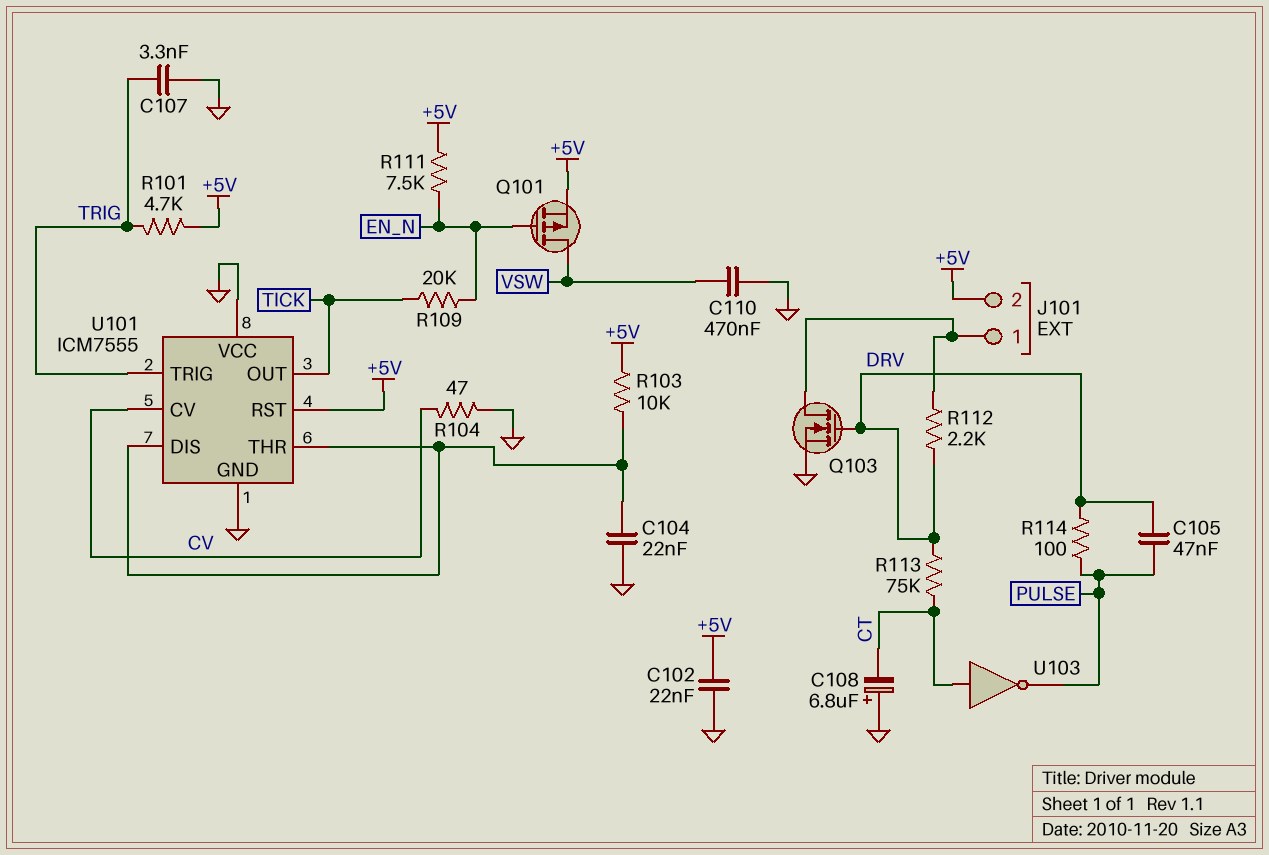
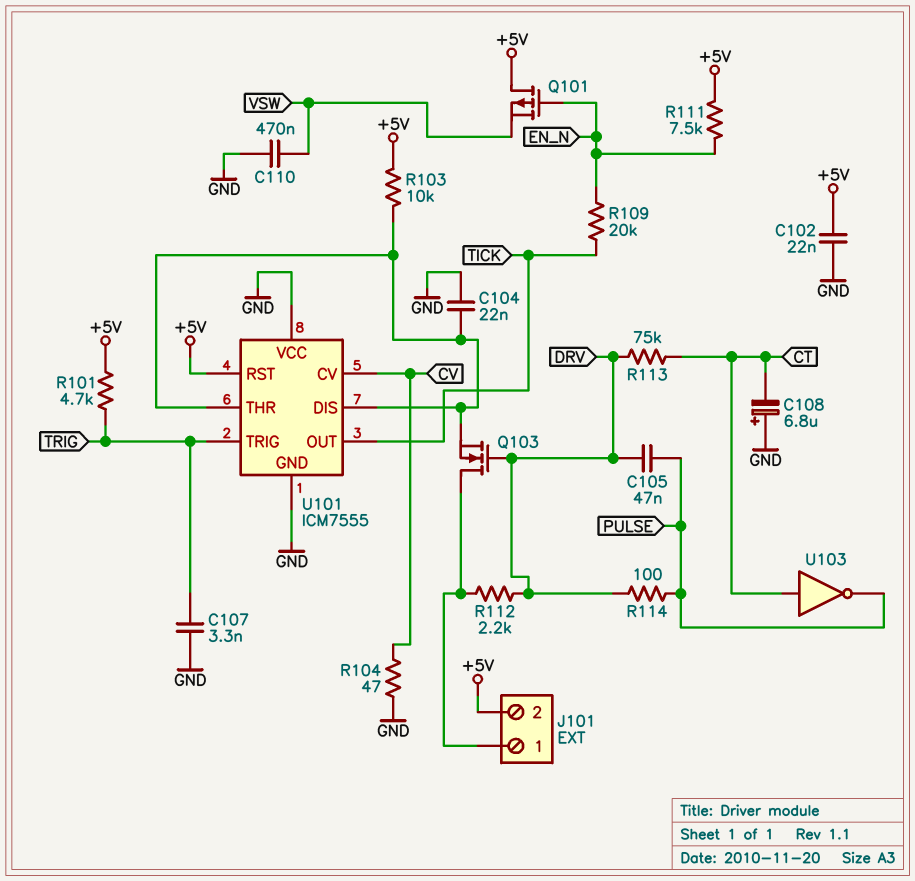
Q101: PMOS (G EN_N, D VSW, S +5V) -> PMOS (G EN_N, D +5V, S VSW)
Q103: NMOS (G DRV, D J101/1, S GND) -> NMOS (G DRV, D J101/1, S U101/DIS)

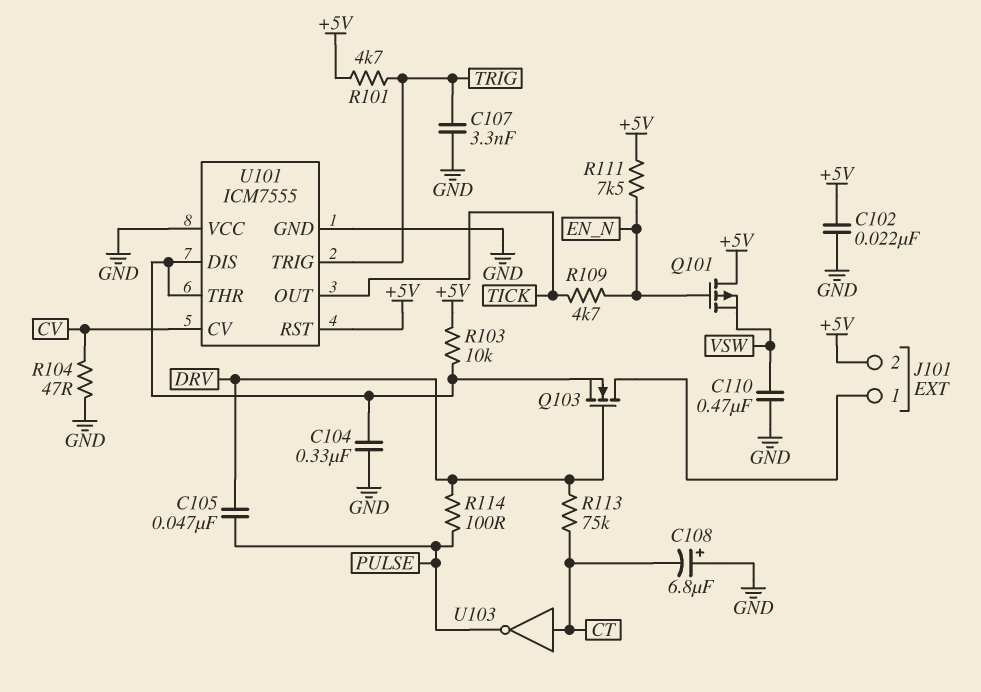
C104: 22nF (GND, U101/DIS) -> 330nF (GND, U101/DIS)
R109: 20k (EN_N, TICK) -> 4.7k (EN_N, TICK)
R112: 2.2k (DRV, J101/1) -> none

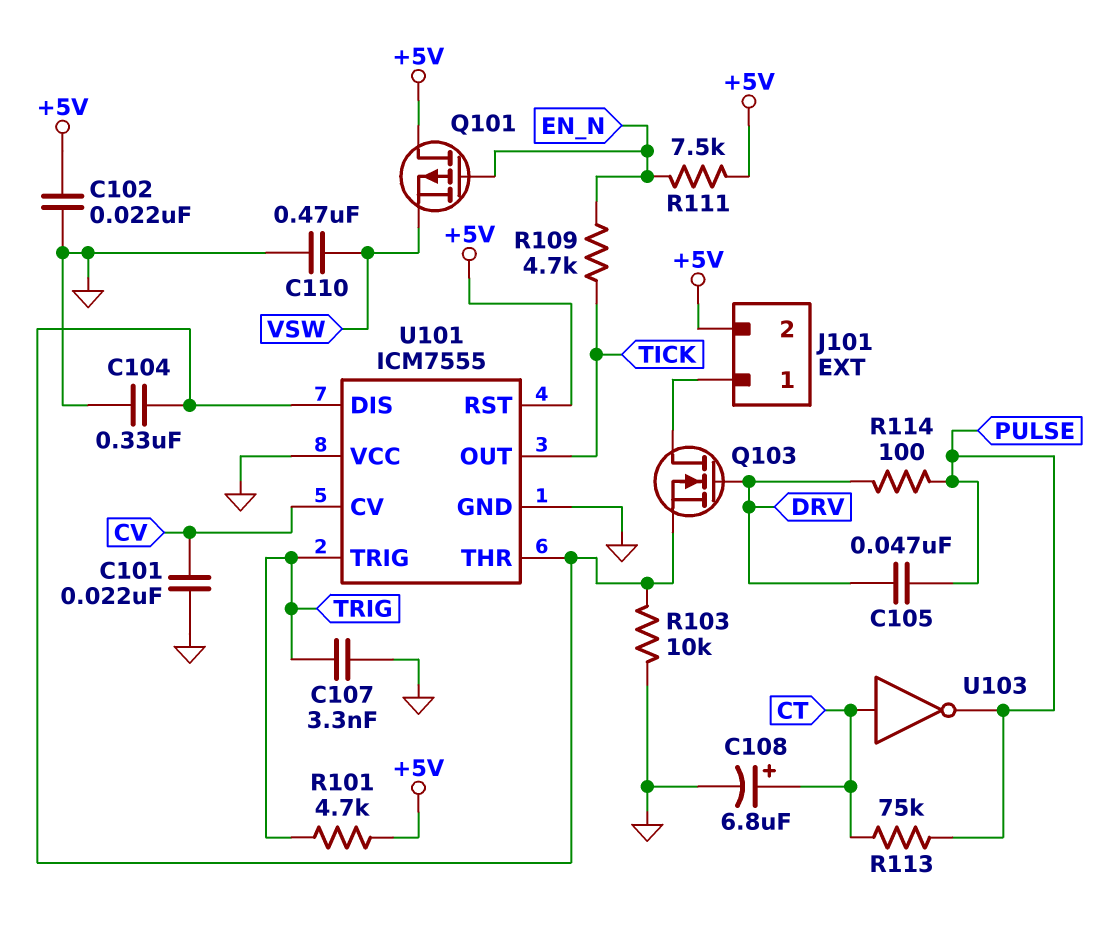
C101: none -> 22nF (CV, GND)
C108: 6.8uF (plus GND, minus CT) -> 6.8uF (plus CT, minus GND)
R103: 10k (+5V, U101/DIS) -> 10k (GND, U101/DIS)
R104: 47 (CV, GND) -> none
R113: 75k (CT, DRV) -> 75k (CT, PULSE)

